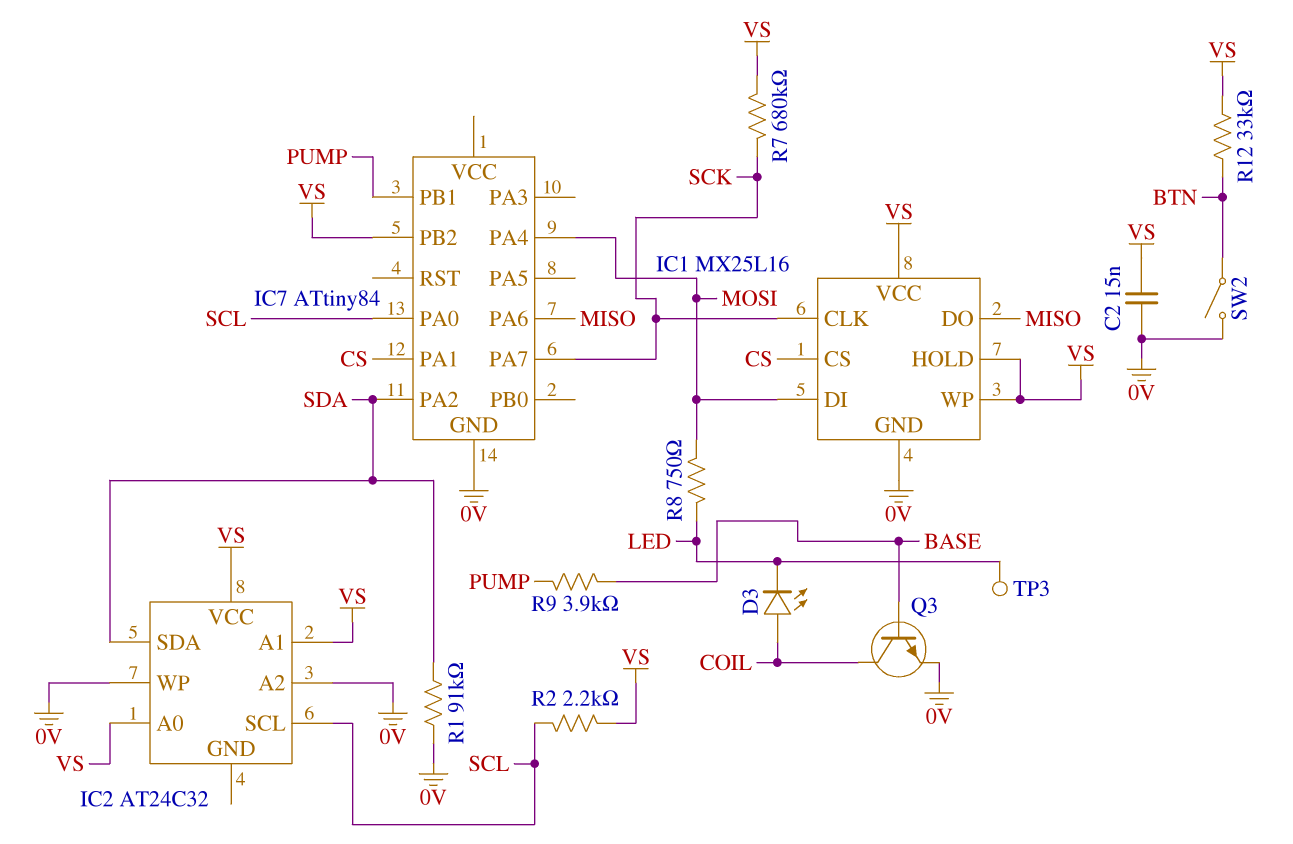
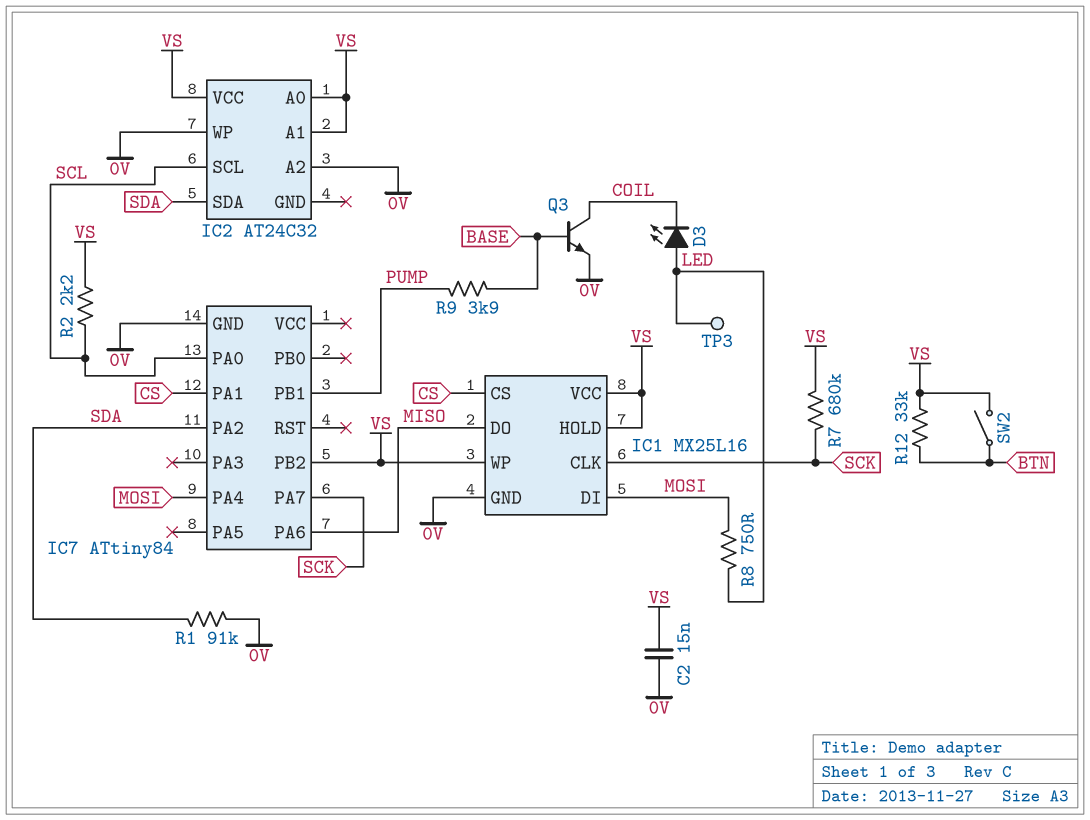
D3: LED (A COIL, K LED) -> LED (A LED, K COIL)
SW2: switch (0V, BTN) -> switch (BTN, VS)

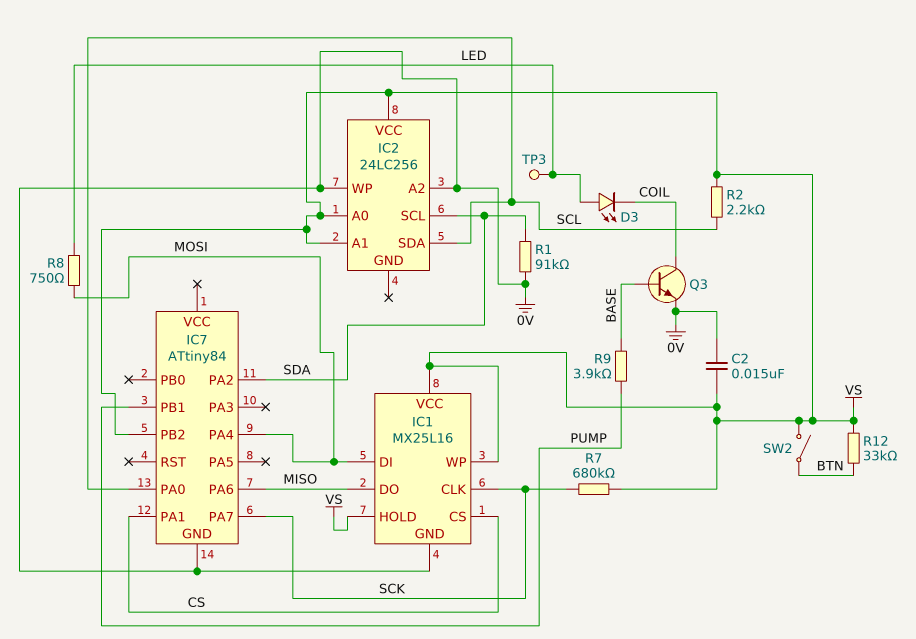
IC2: AT24C32 -> 24LC256
IC2 pin SCL: SCL -> SDA
IC2 pin SDA: SDA -> SCL

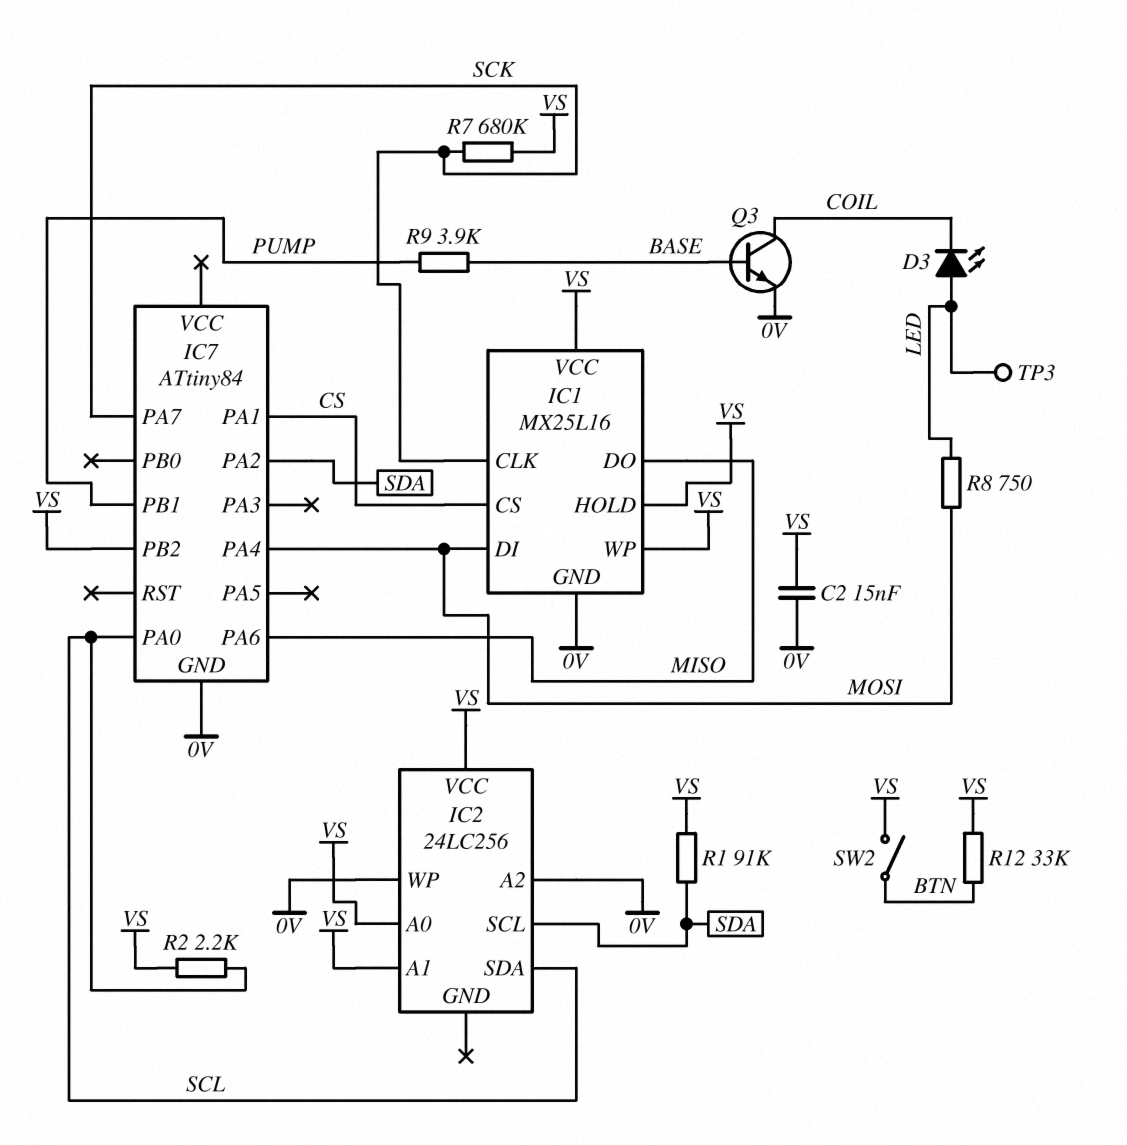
R1: 91k (0V, SDA) -> 91k (SDA, VS)

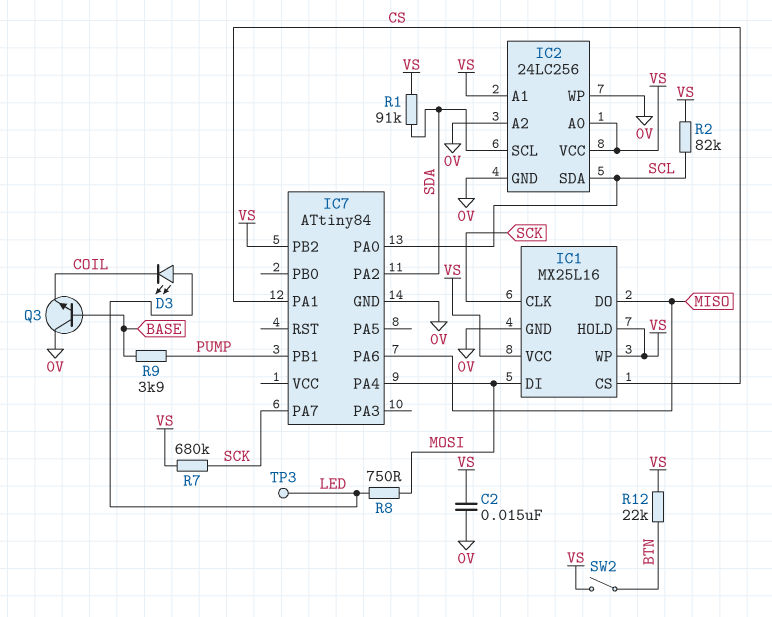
IC2 pin GND: none -> 0V
Q3: NPN (B BASE, C COIL, E 0V) -> NPN (B BASE, C 0V, E COIL)
R2: 2.2k (SCL, VS) -> 82k (SCL, VS)
R12: 33k (BTN, VS) -> 22k (BTN, VS)

